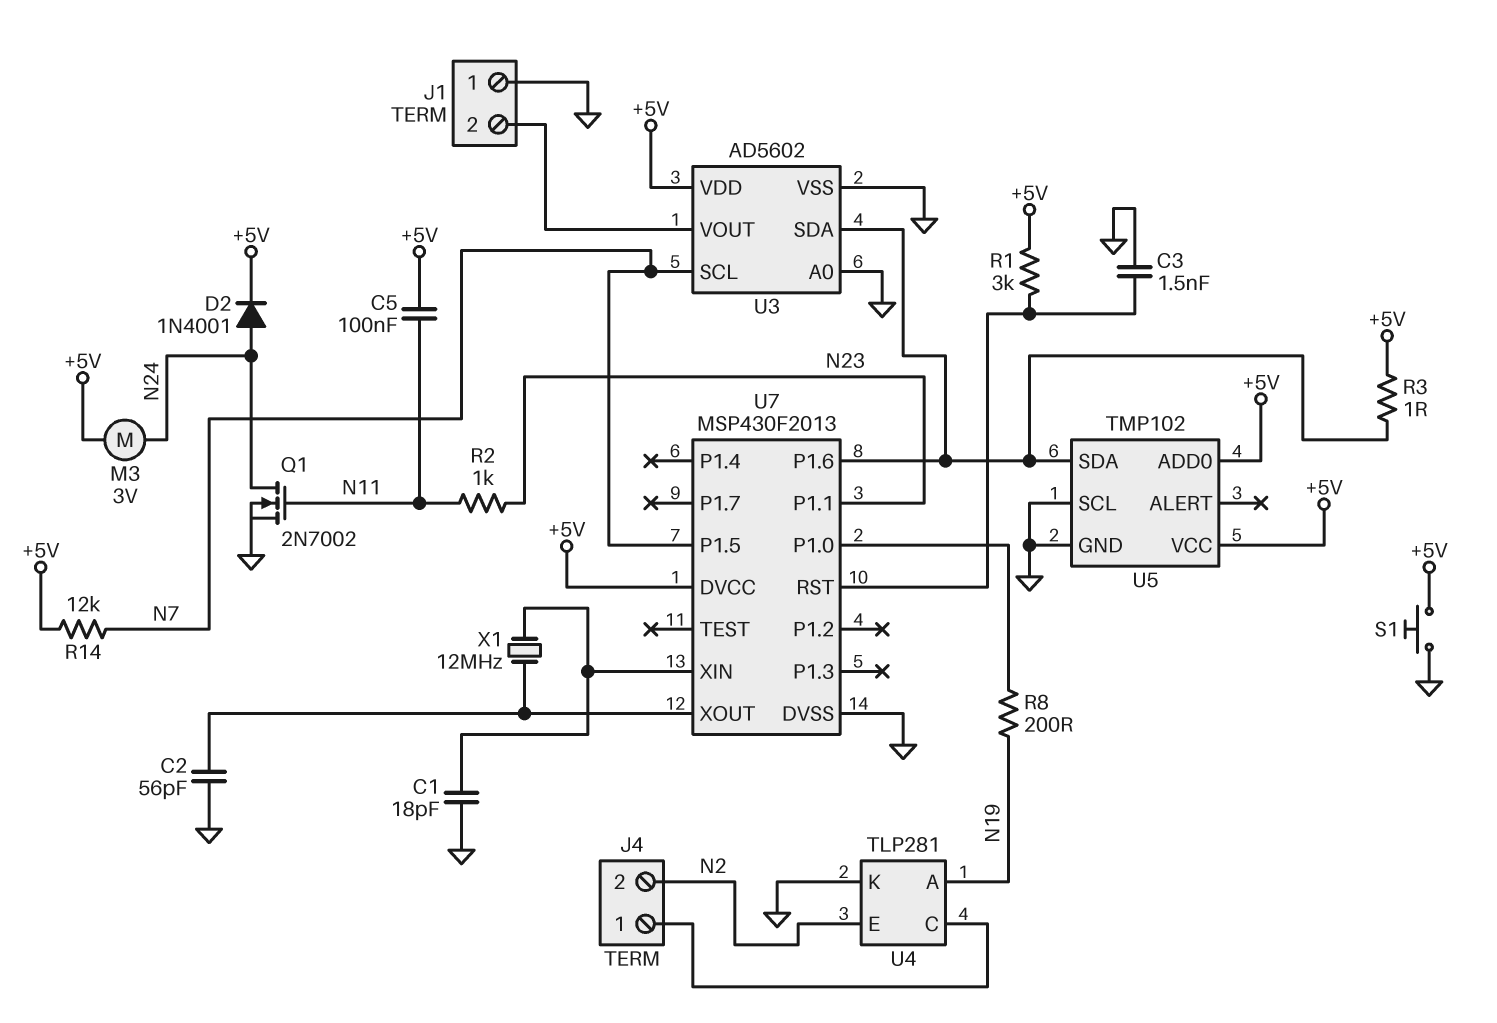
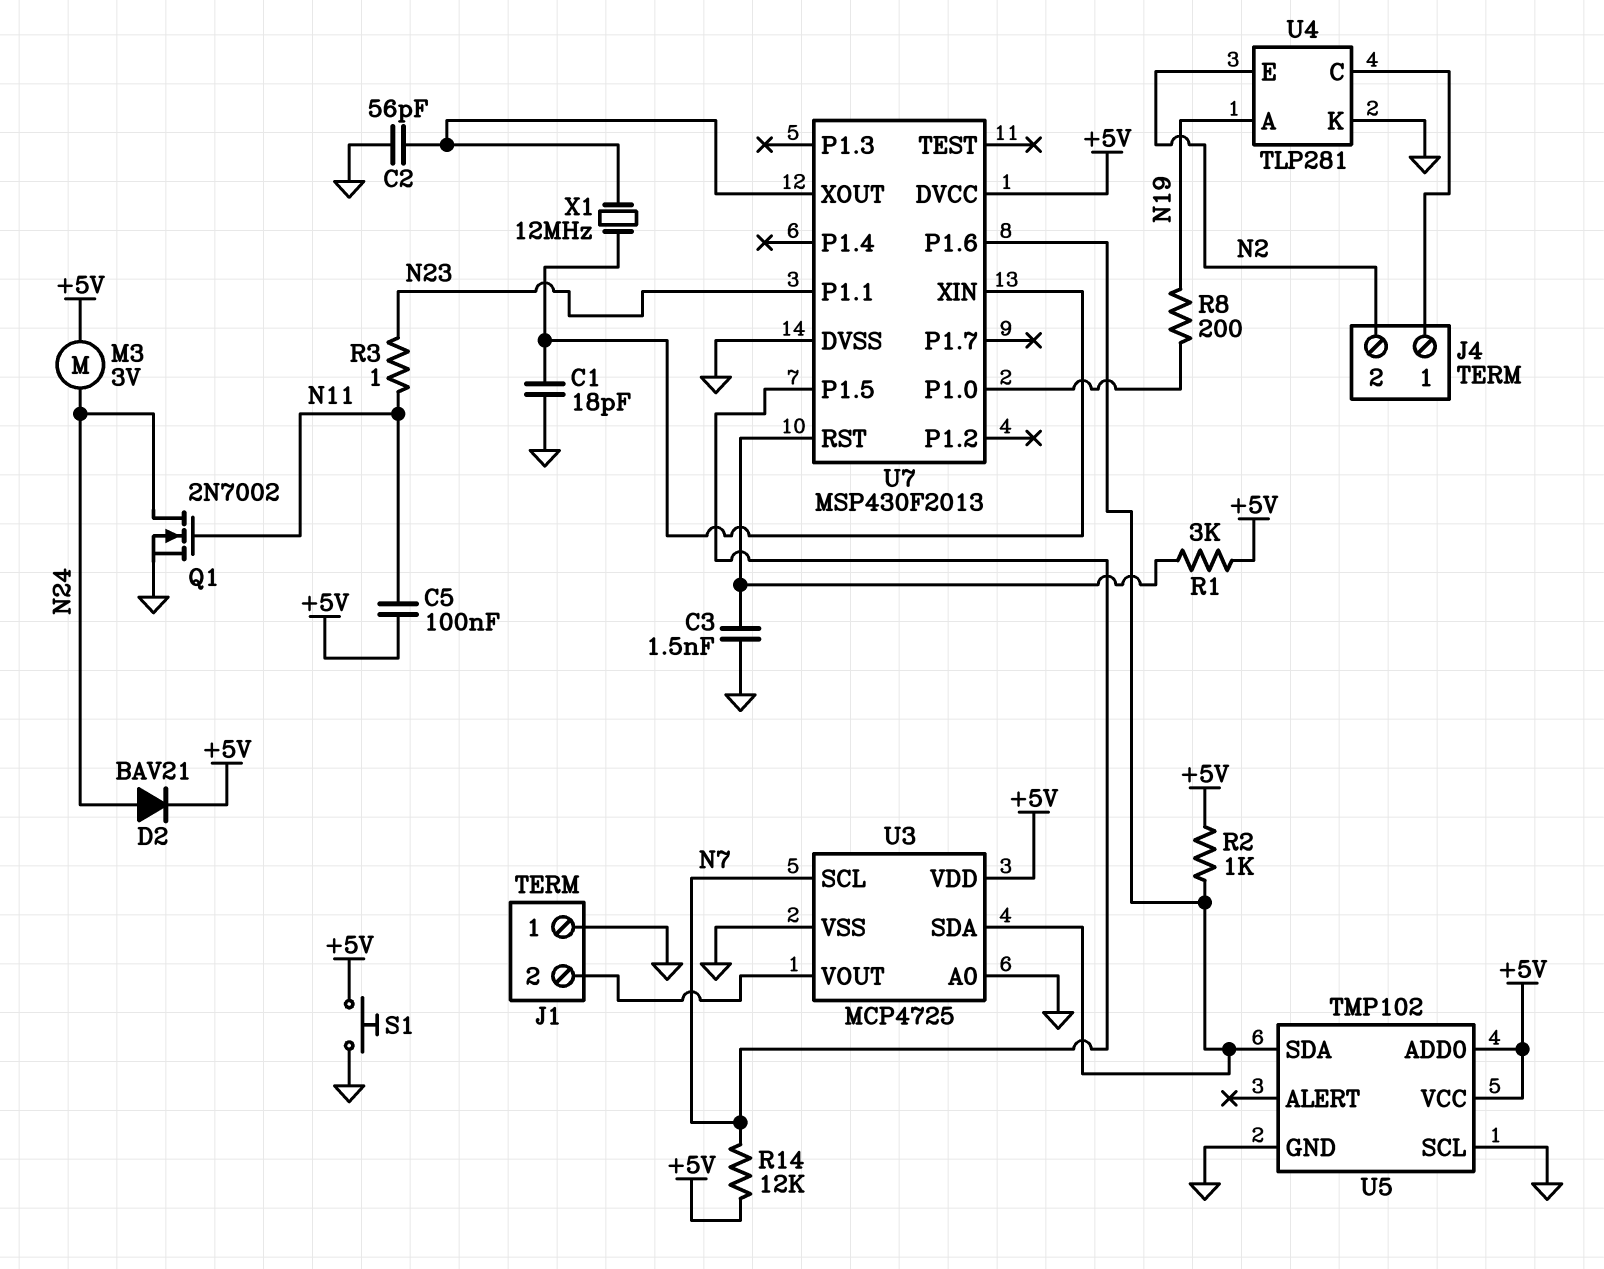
D2: diode 1N4001 (A N24, K +5V) -> diode BAV21 (A N24, K +5V)
R2: 1k (N11, N23) -> 1k (+5V, U3/SDA)
R3: 1 (+5V, U3/SDA) -> 1 (N11, N23)
U3: AD5602 -> MCP4725

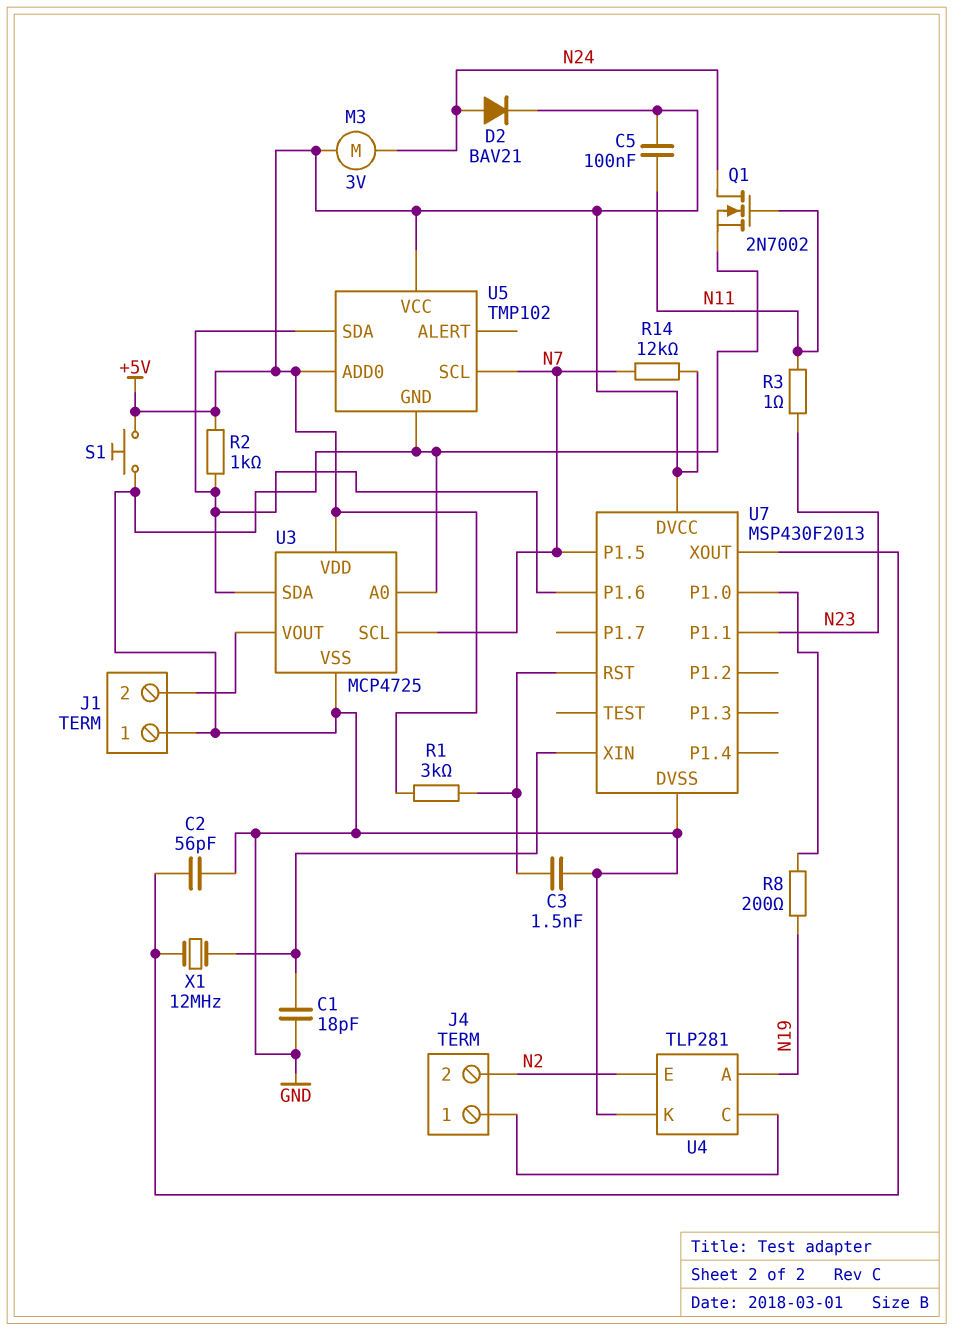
U5 pin SCL: GND -> N7

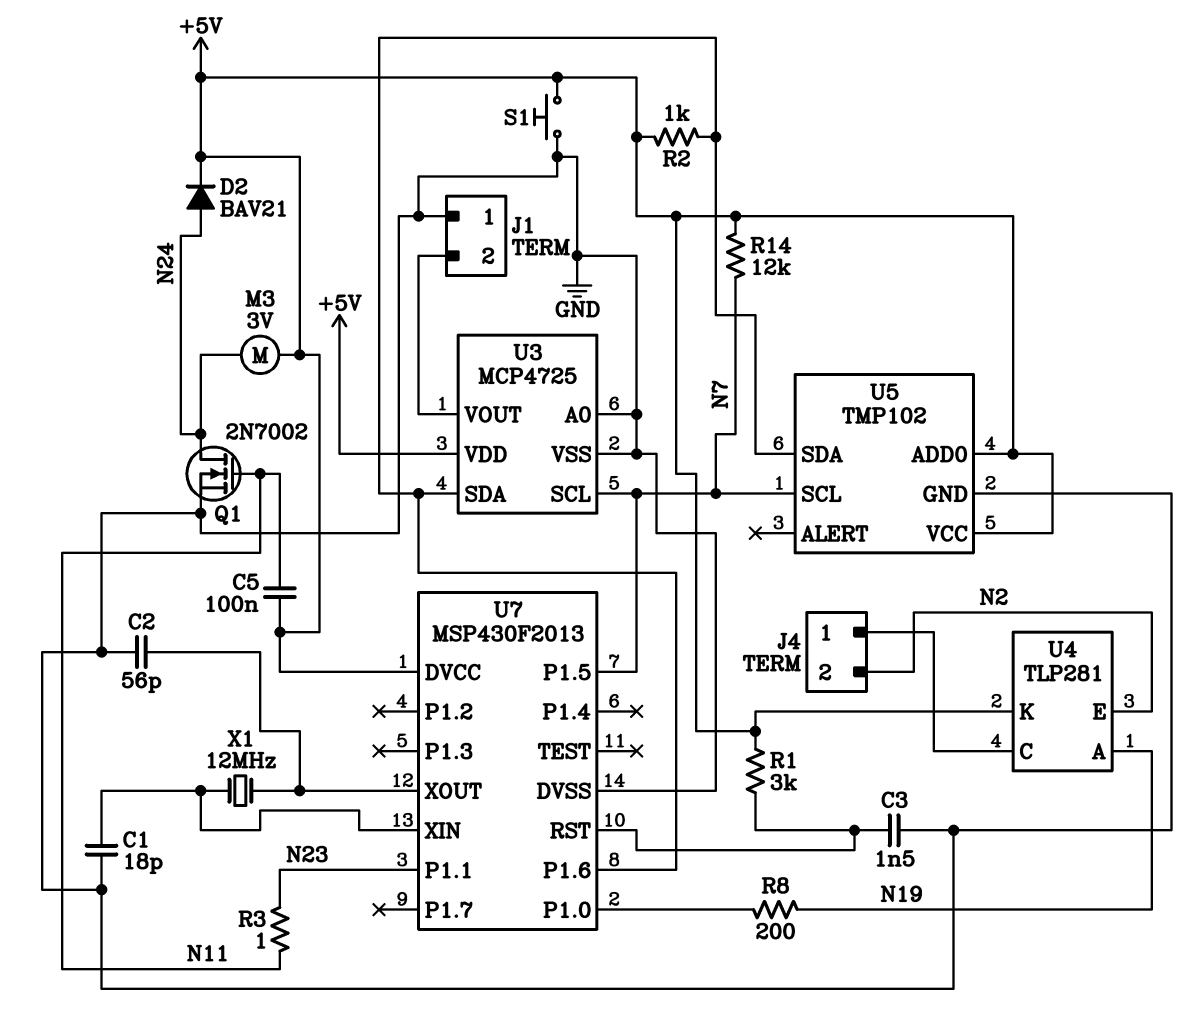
U4 pin K: GND -> +5V

